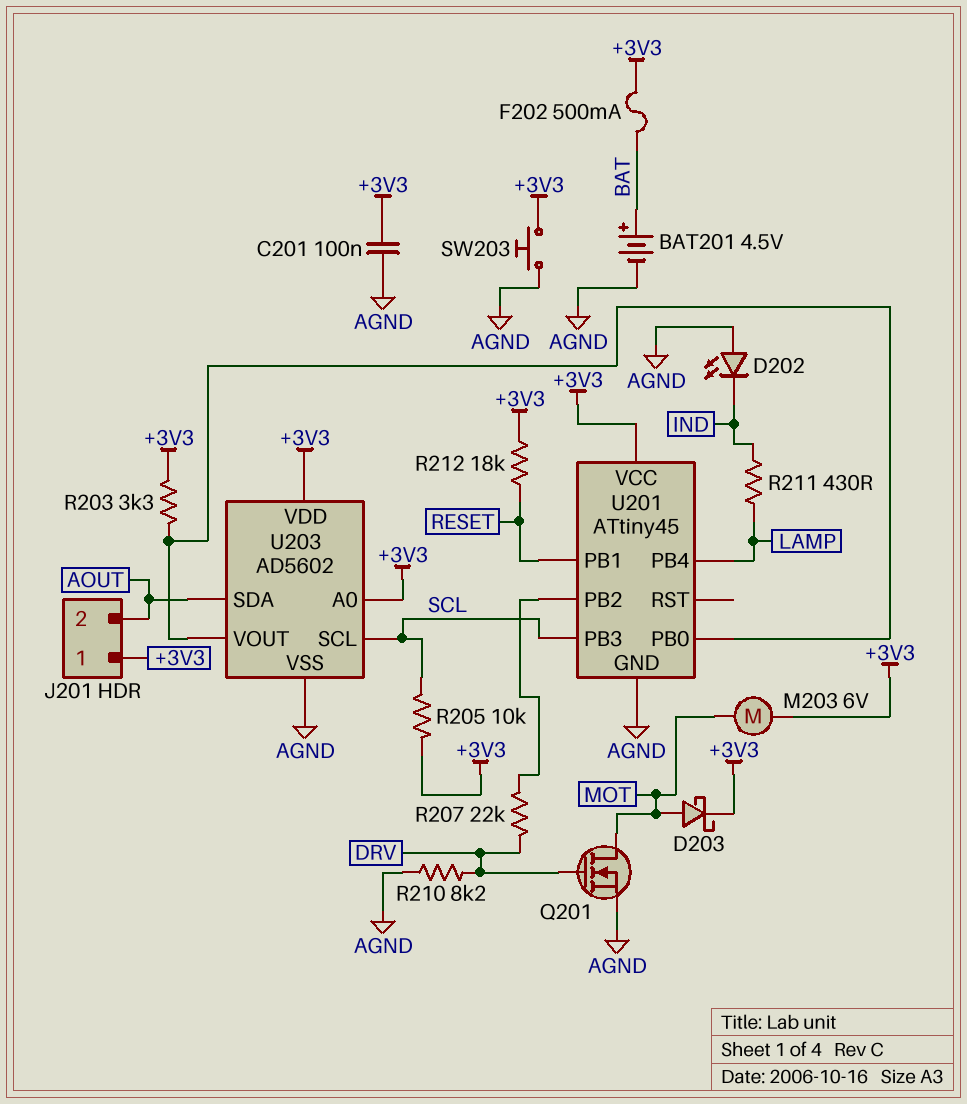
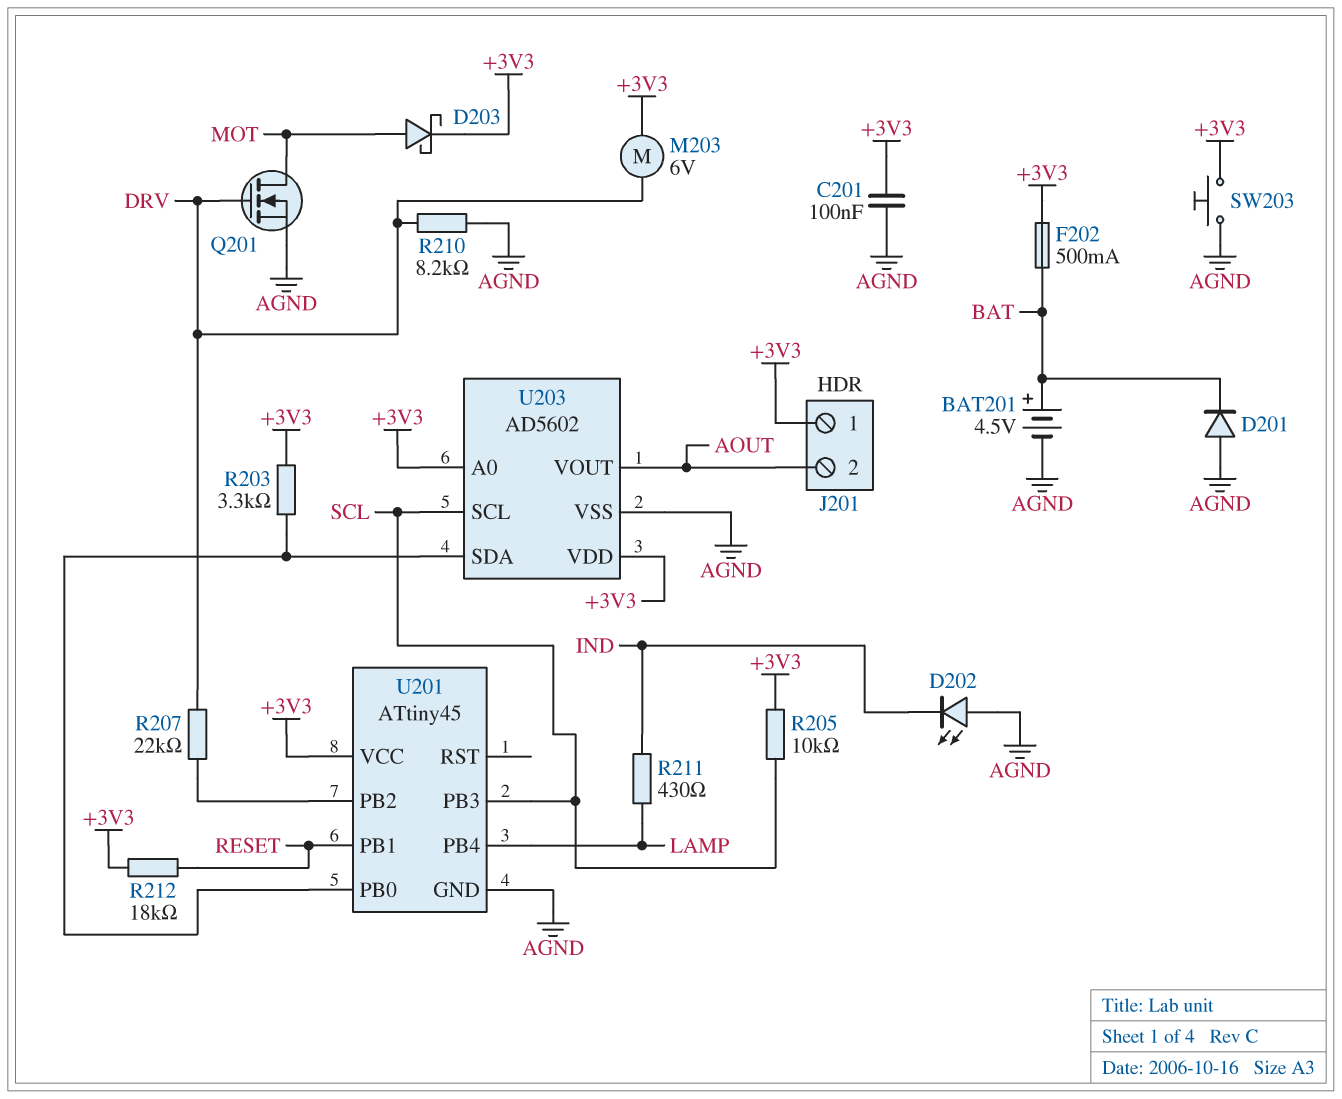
D201: none -> diode (A AGND, K BAT)
M203: motor 6V (+3V3, MOT) -> motor 6V (+3V3, DRV)
U203 pin SDA: AOUT -> U201/PB0
U203 pin VOUT: U201/PB0 -> AOUT

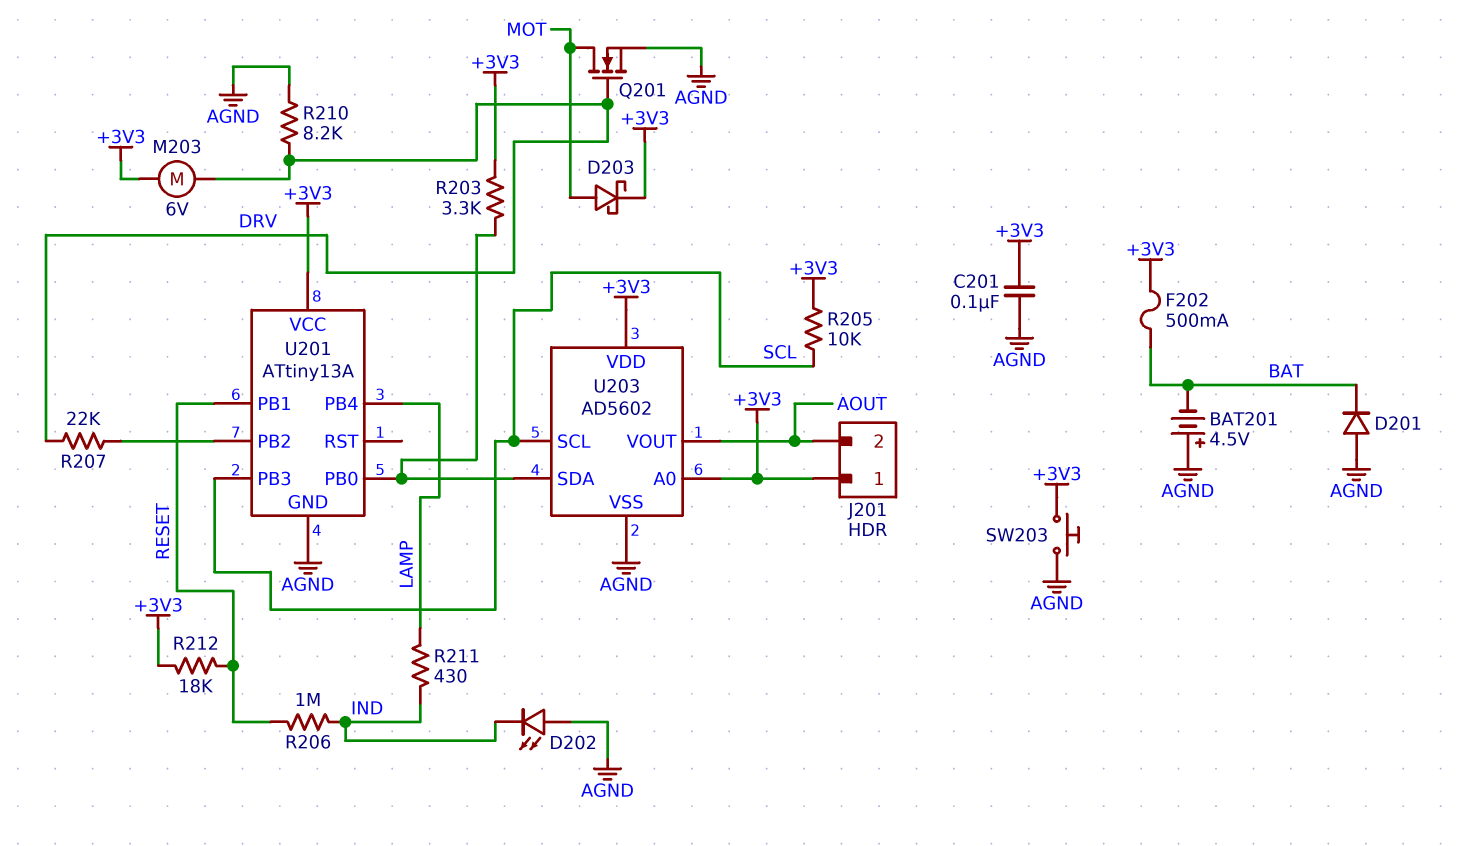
BAT201: 4.5V (plus BAT, minus AGND) -> 4.5V (plus AGND, minus BAT)
R206: none -> 1M (IND, RESET)
U201: ATtiny45 -> ATtiny13A

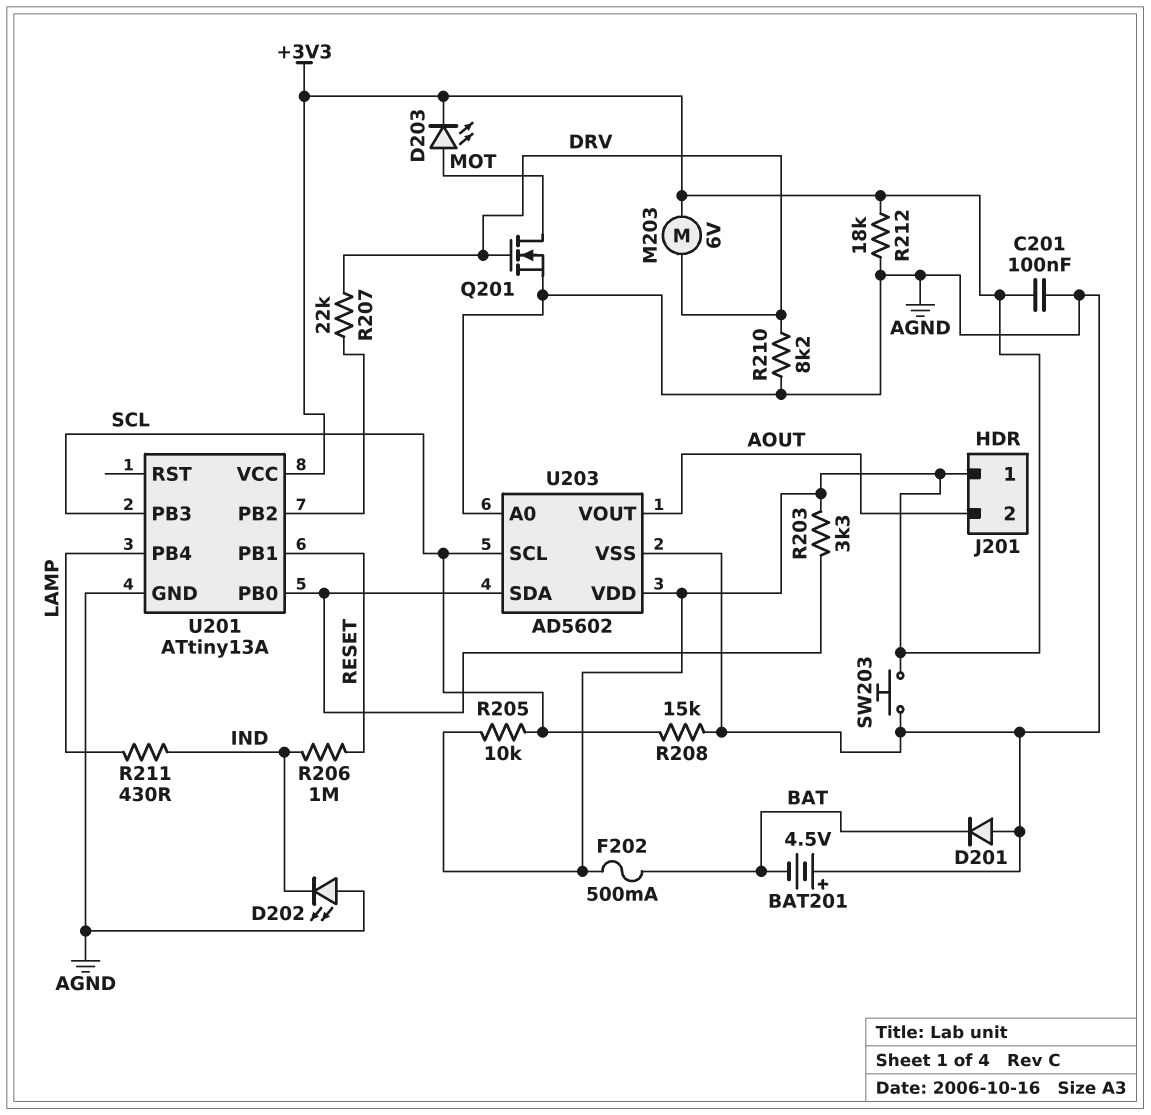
D203: schottky (A MOT, K +3V3) -> LED (A MOT, K +3V3)
R208: none -> 15k (AGND, SCL)
R212: 18k (+3V3, RESET) -> 18k (+3V3, AGND)
U203 pin A0: +3V3 -> AGND

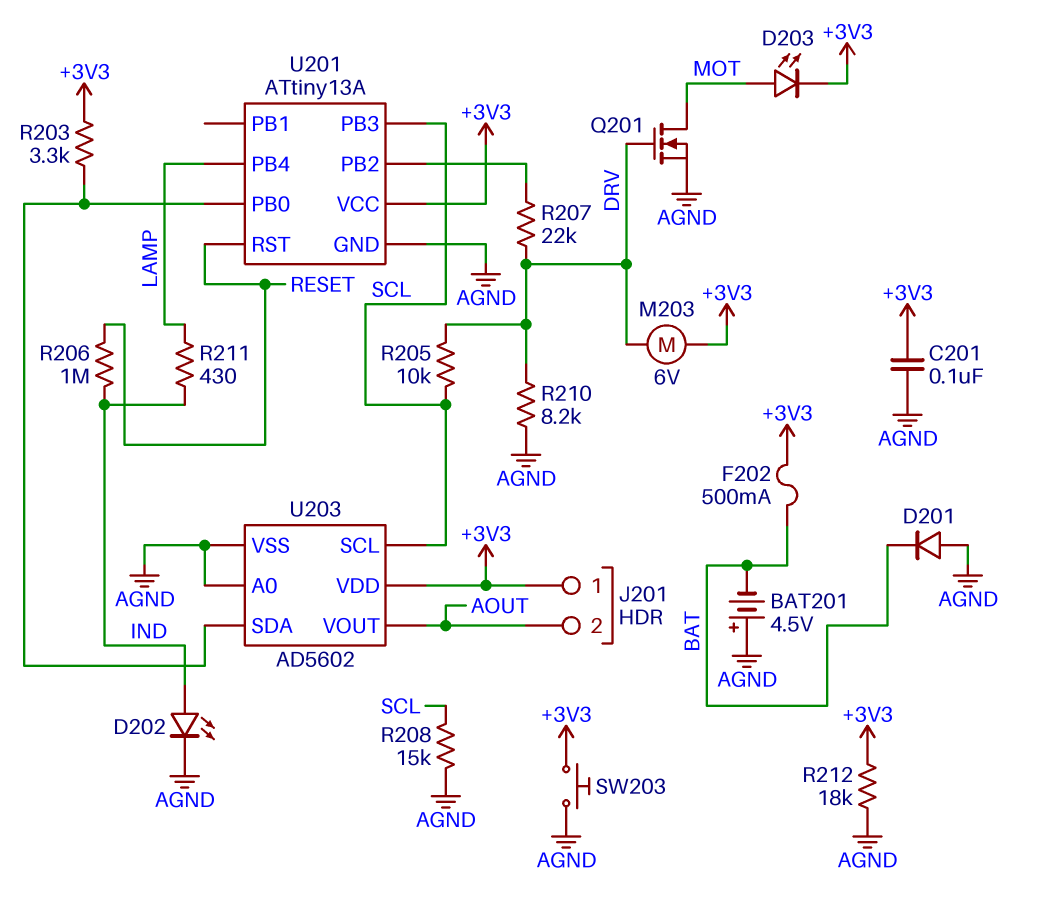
D202: LED (A AGND, K IND) -> LED (A IND, K AGND)
R205: 10k (+3V3, SCL) -> 10k (DRV, SCL)
U201 pin PB1: RESET -> none
U201 pin RST: none -> RESET

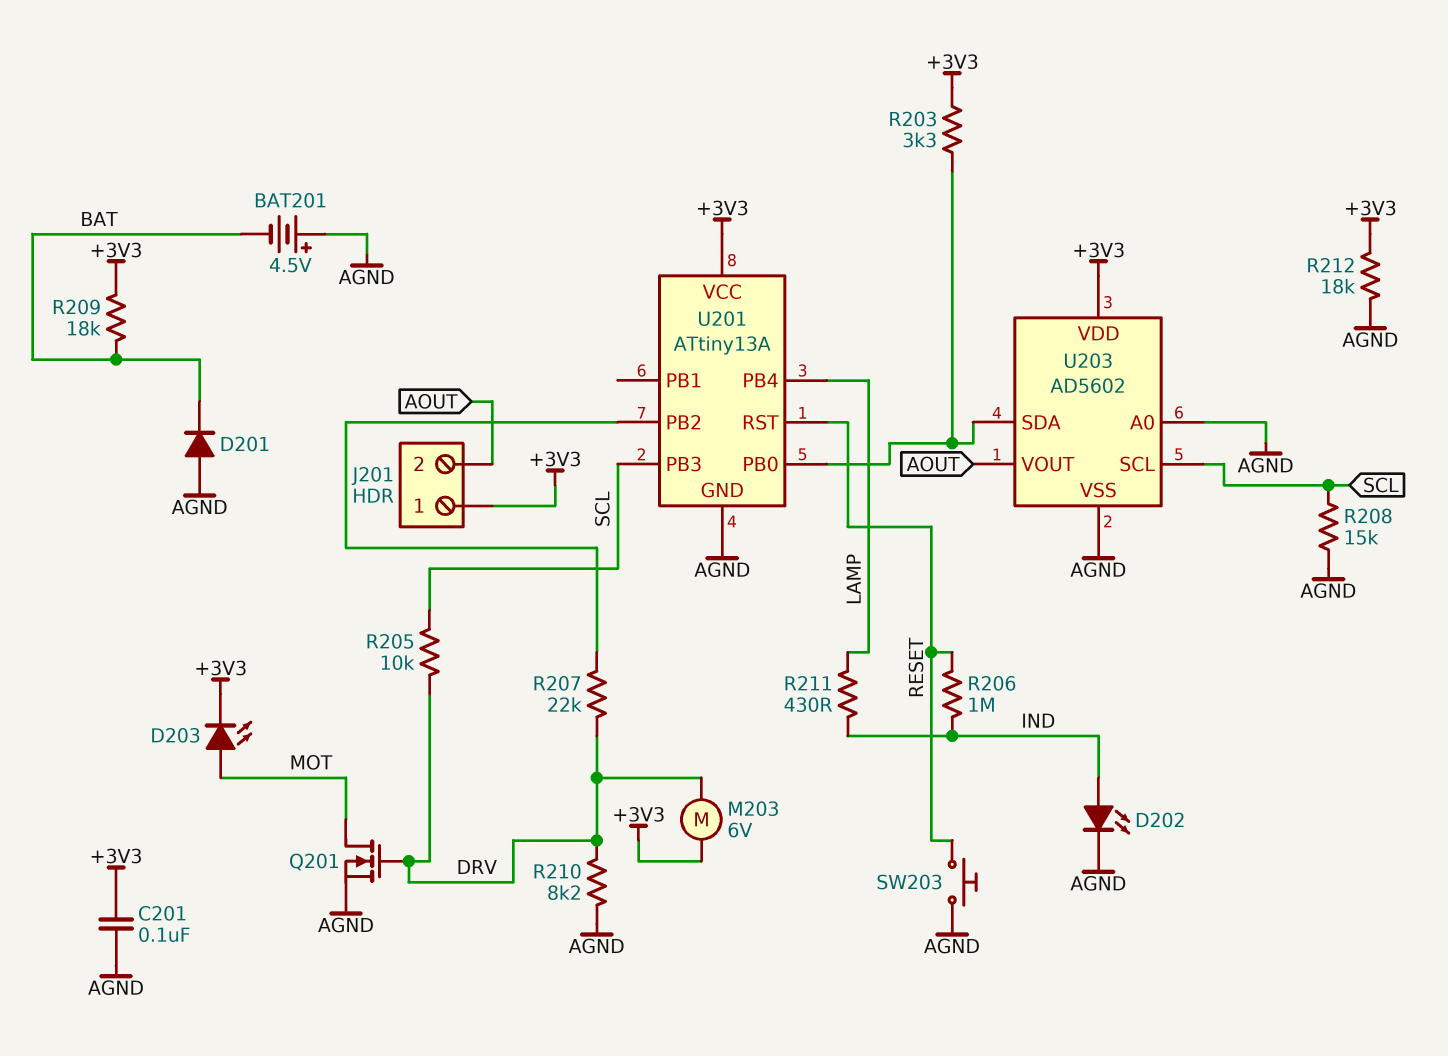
F202: 500mA (+3V3, BAT) -> none
R209: none -> 18k (+3V3, BAT)
SW203: button (+3V3, AGND) -> button (AGND, RESET)

